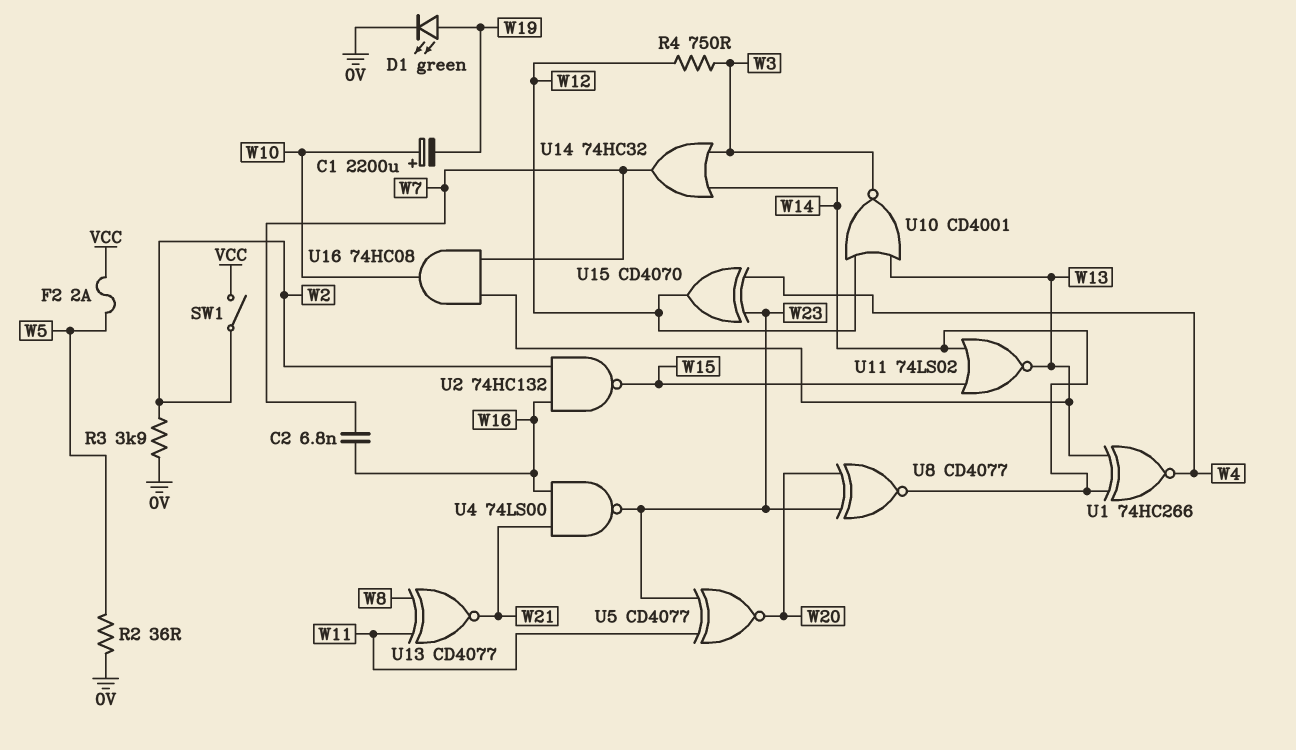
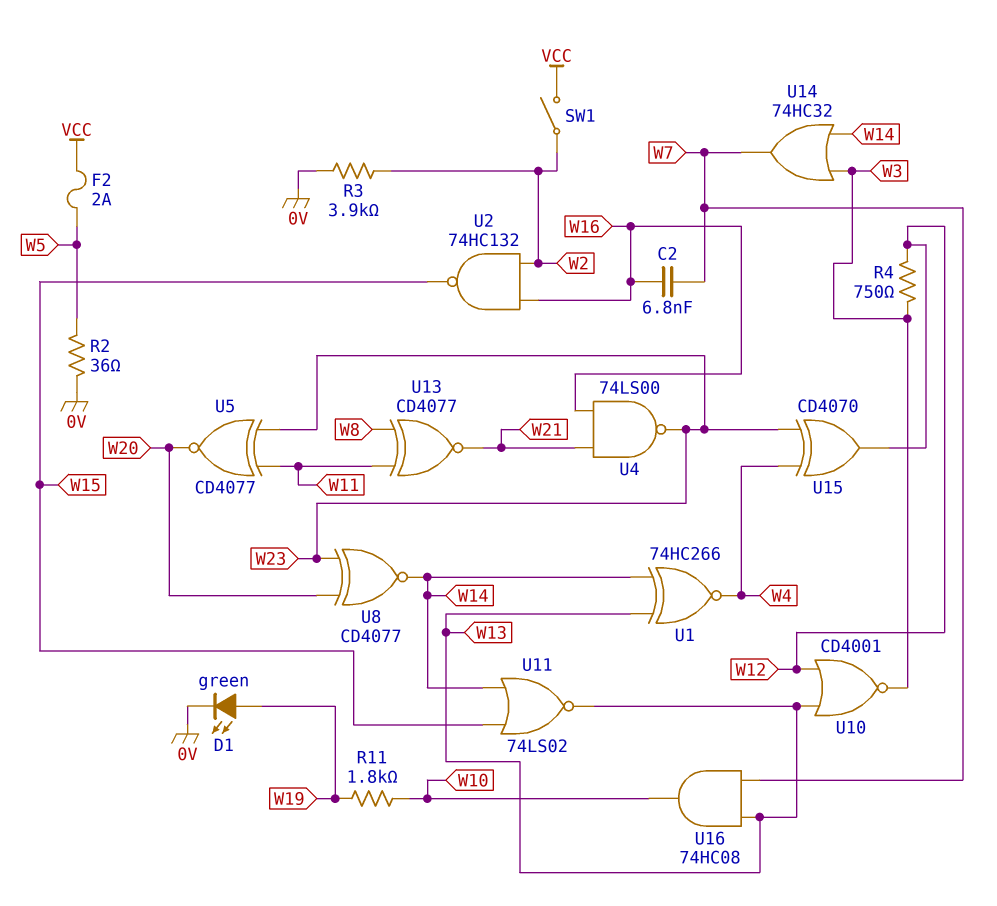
C1: 2200uF (plus W10, minus W19) -> none
R11: none -> 1.8k (W10, W19)

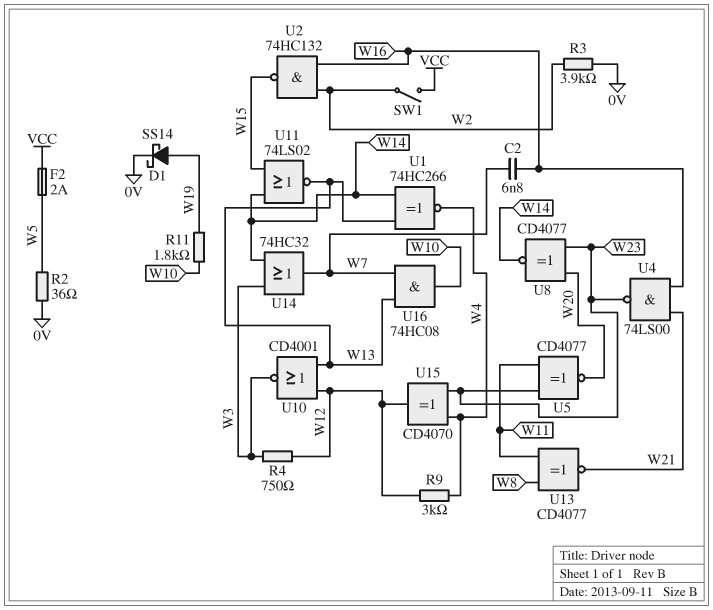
D1: LED green (A W19, K 0V) -> schottky SS14 (A W19, K 0V)
R9: none -> 3k (W4, W12)

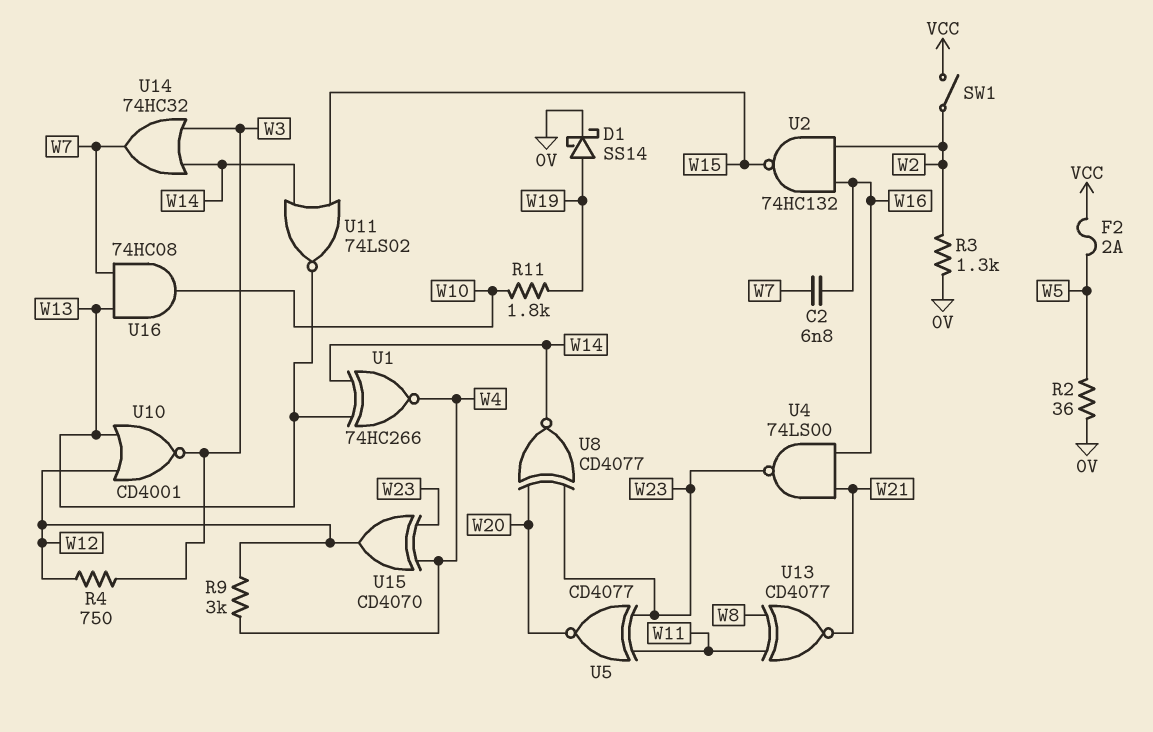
R3: 3.9k (0V, W2) -> 1.3k (0V, W2)

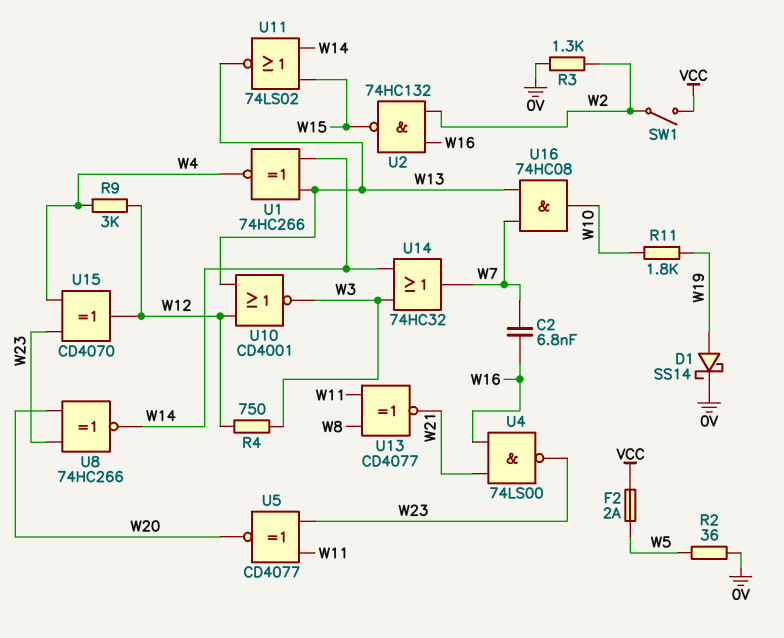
U8: XNOR CD4077 (in W20, in W23, out W14) -> XNOR 74HC266 (in W20, in W23, out W14)

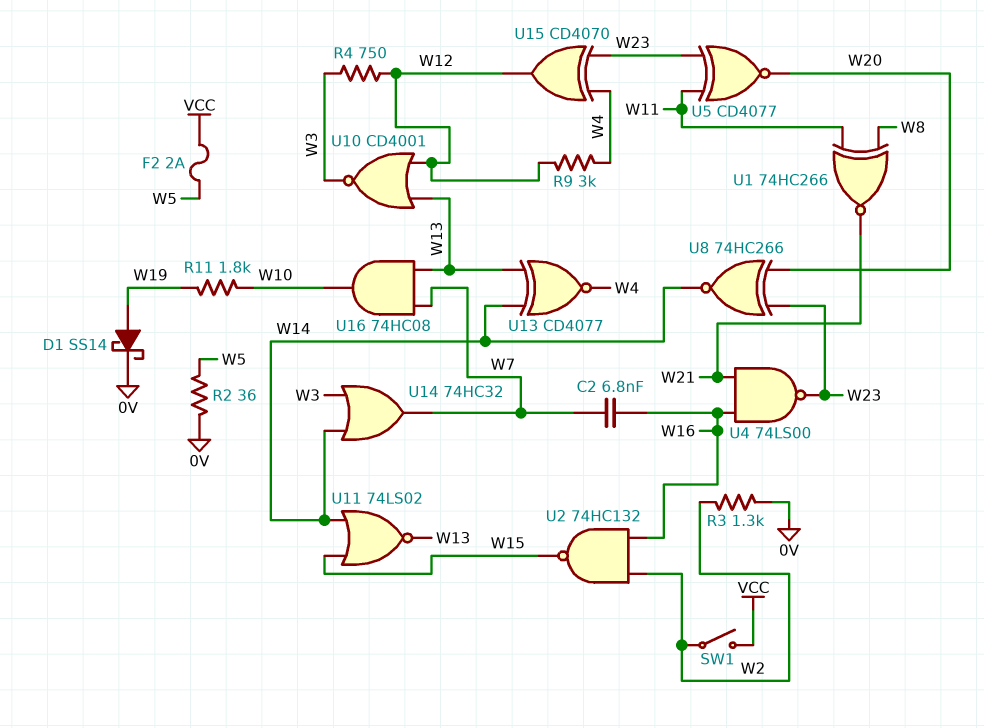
U1: XNOR 74HC266 (in W13, in W14, out W4) -> XNOR 74HC266 (in W8, in W11, out W21)
U13: XNOR CD4077 (in W8, in W11, out W21) -> XNOR CD4077 (in W13, in W14, out W4)

